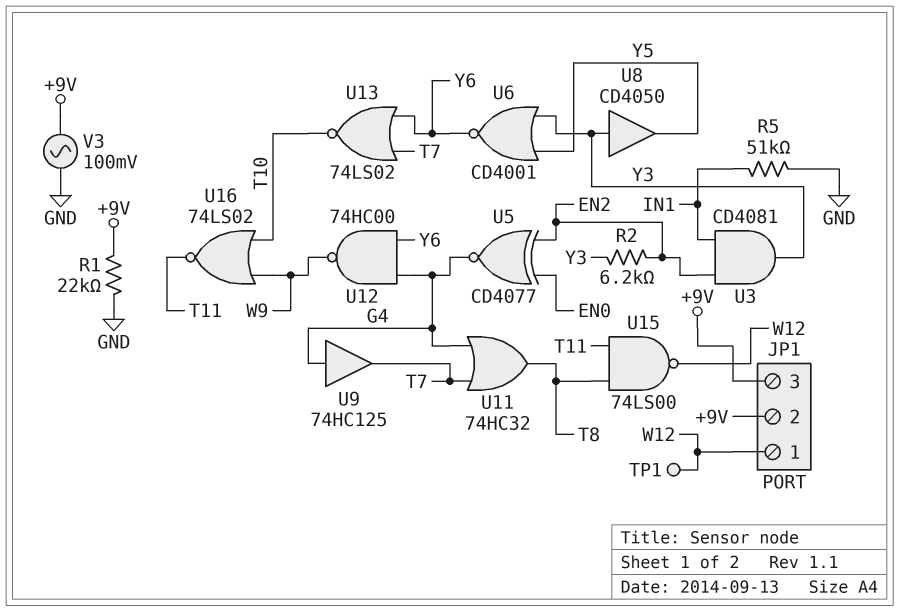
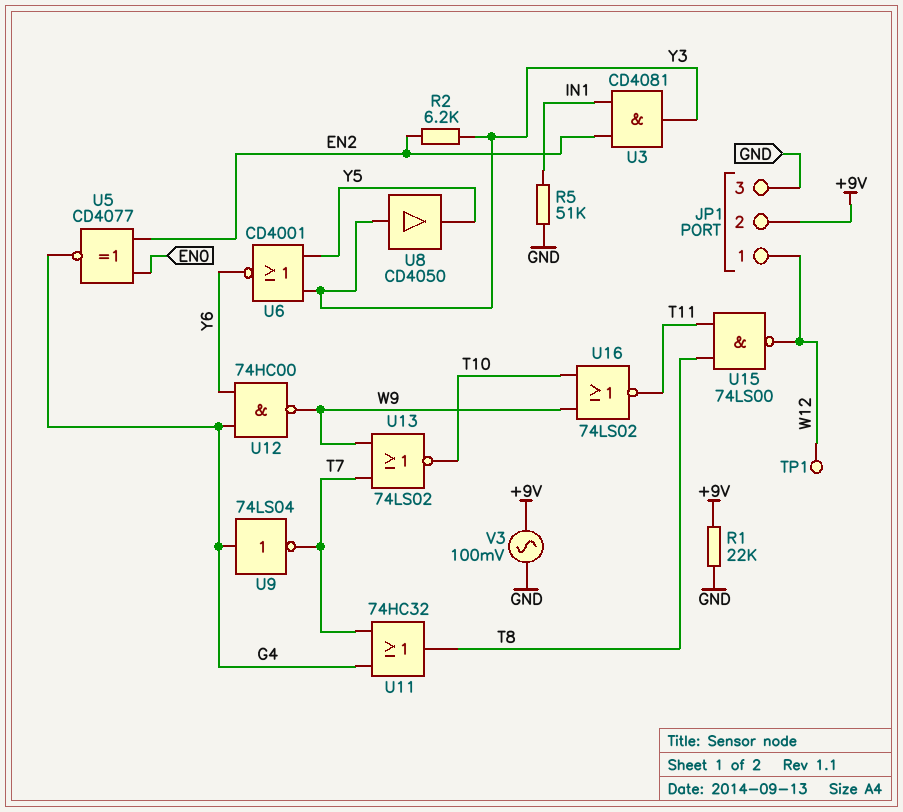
JP1 pin 3: +9V -> GND
U9: buffer 74HC125 (in G4, out T7) -> NOT 74LS04 (in G4, out T7)
U13: NOR 74LS02 (in T7, in Y6, out T10) -> NOR 74LS02 (in T7, in W9, out T10)

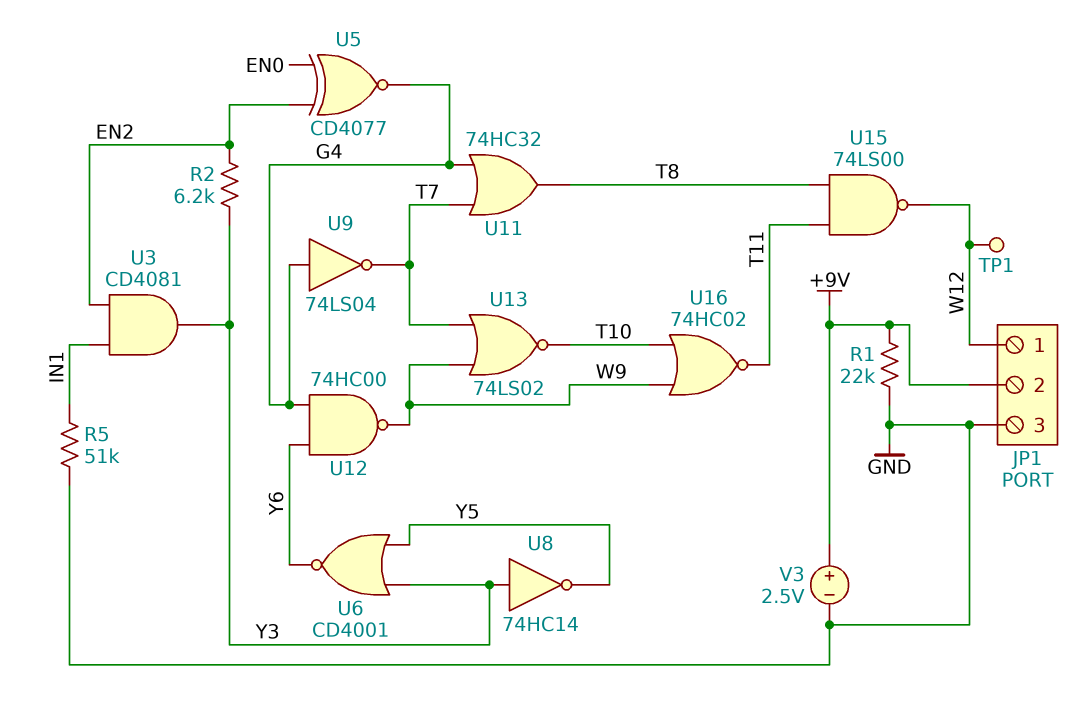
U8: buffer CD4050 (in Y3, out Y5) -> NOT 74HC14 (in Y3, out Y5)
U16: NOR 74LS02 (in T10, in W9, out T11) -> NOR 74HC02 (in T10, in W9, out T11)
V3: AC 100mV (+9V, GND) -> 2.5V (plus +9V, minus GND)

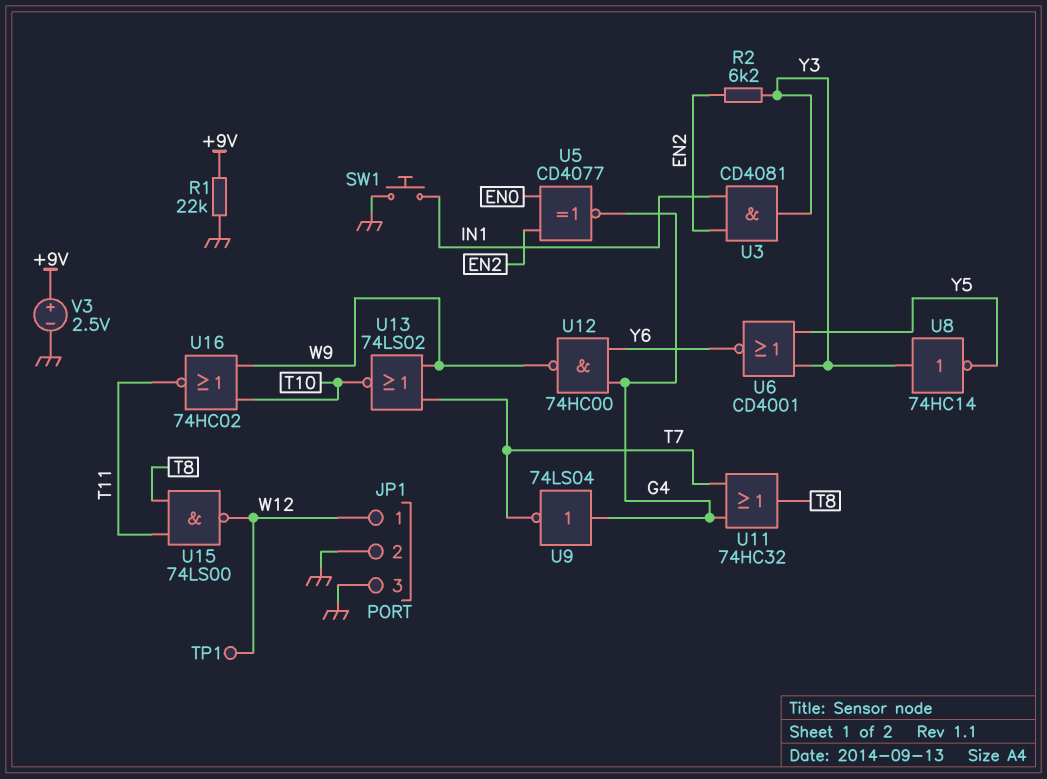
JP1 pin 2: +9V -> GND
R5: 51k (GND, IN1) -> none
SW1: none -> button (GND, IN1)

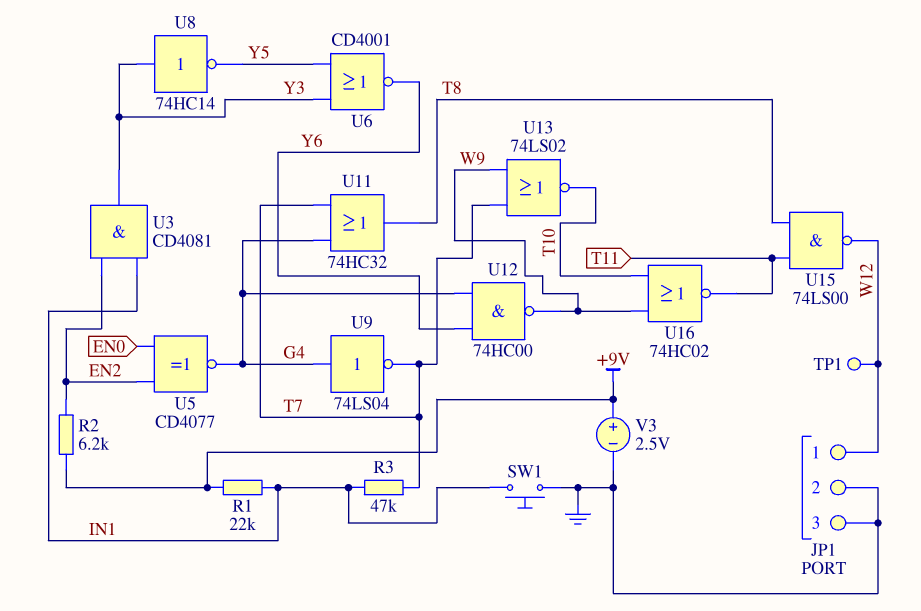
R1: 22k (+9V, GND) -> 22k (+9V, IN1)
R2: 6.2k (EN2, Y3) -> 6.2k (+9V, EN2)
R3: none -> 47k (IN1, T7)

